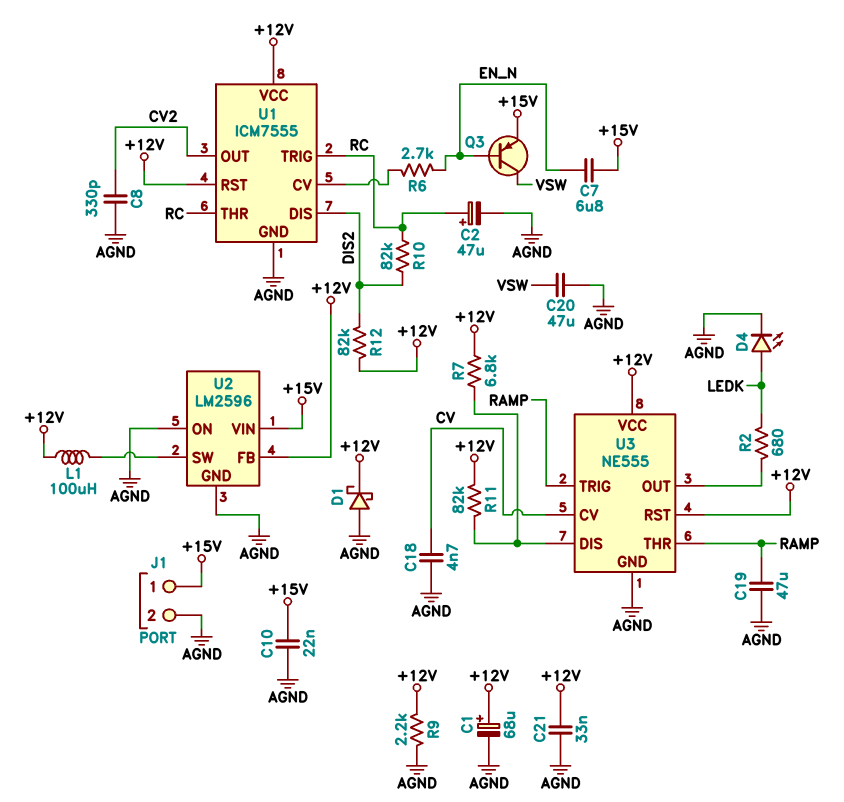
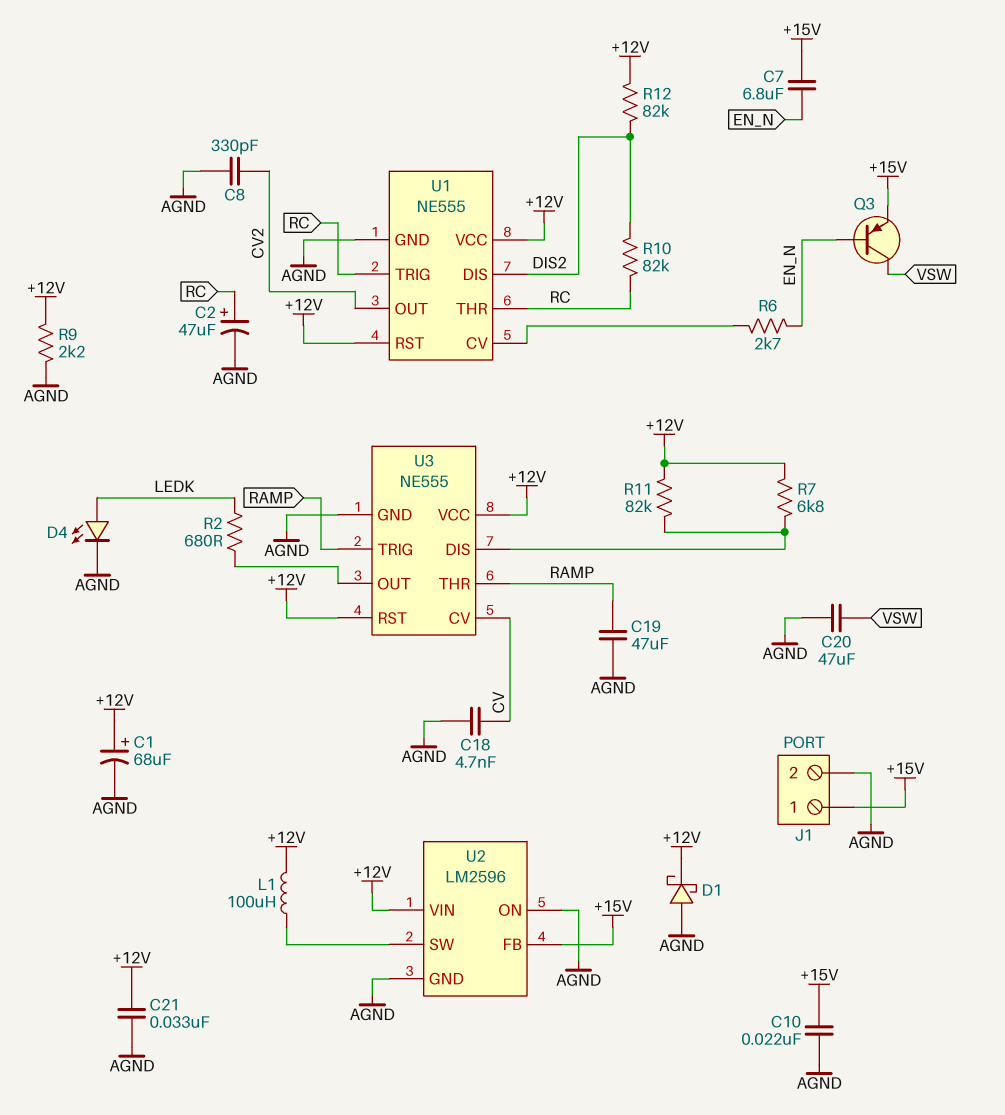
U1: ICM7555 -> NE555
U2 pin FB: +12V -> +15V
U2 pin VIN: +15V -> +12V

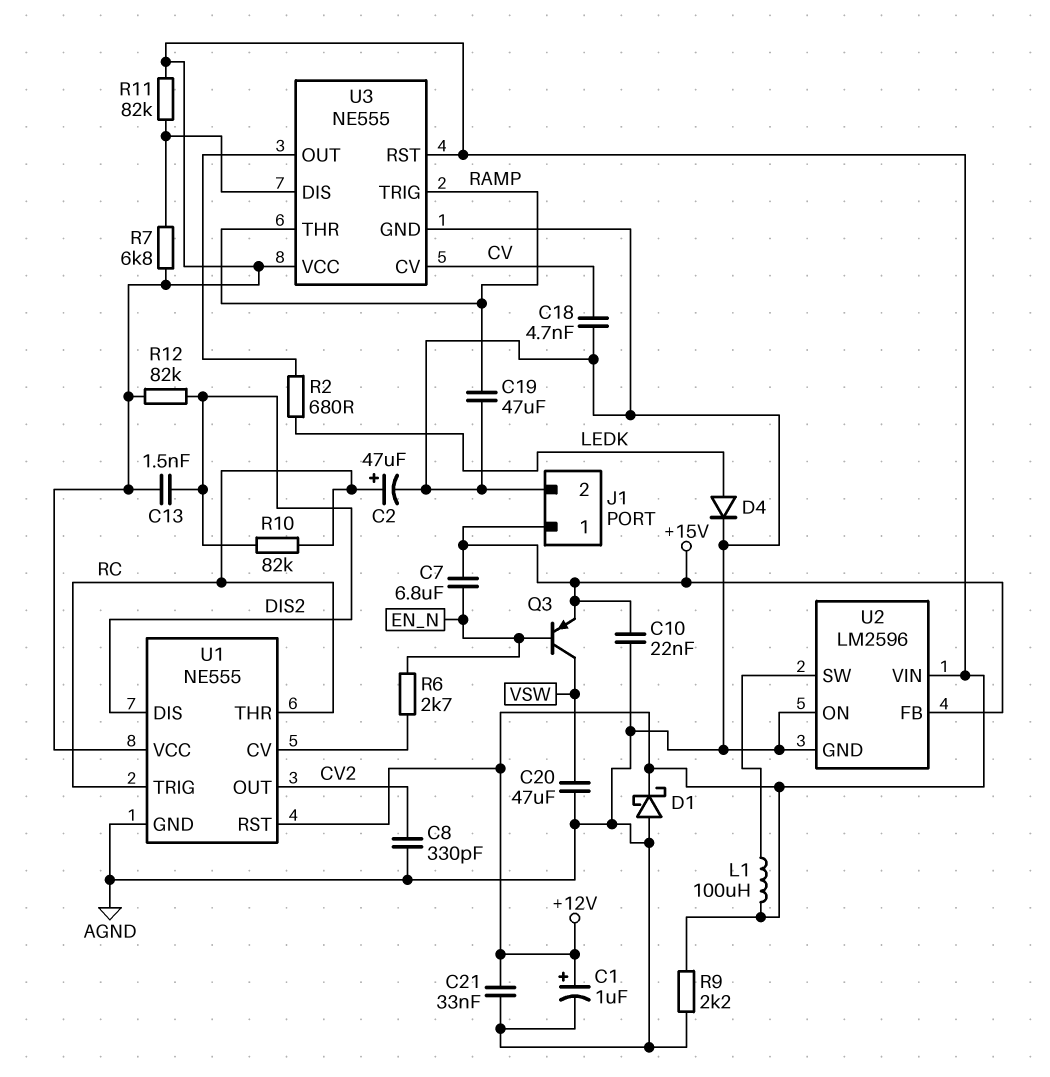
C1: 68uF (plus +12V, minus AGND) -> 1uF (plus +12V, minus AGND)
C13: none -> 1.5nF (+12V, DIS2)
D4: LED (A LEDK, K AGND) -> diode (A LEDK, K AGND)

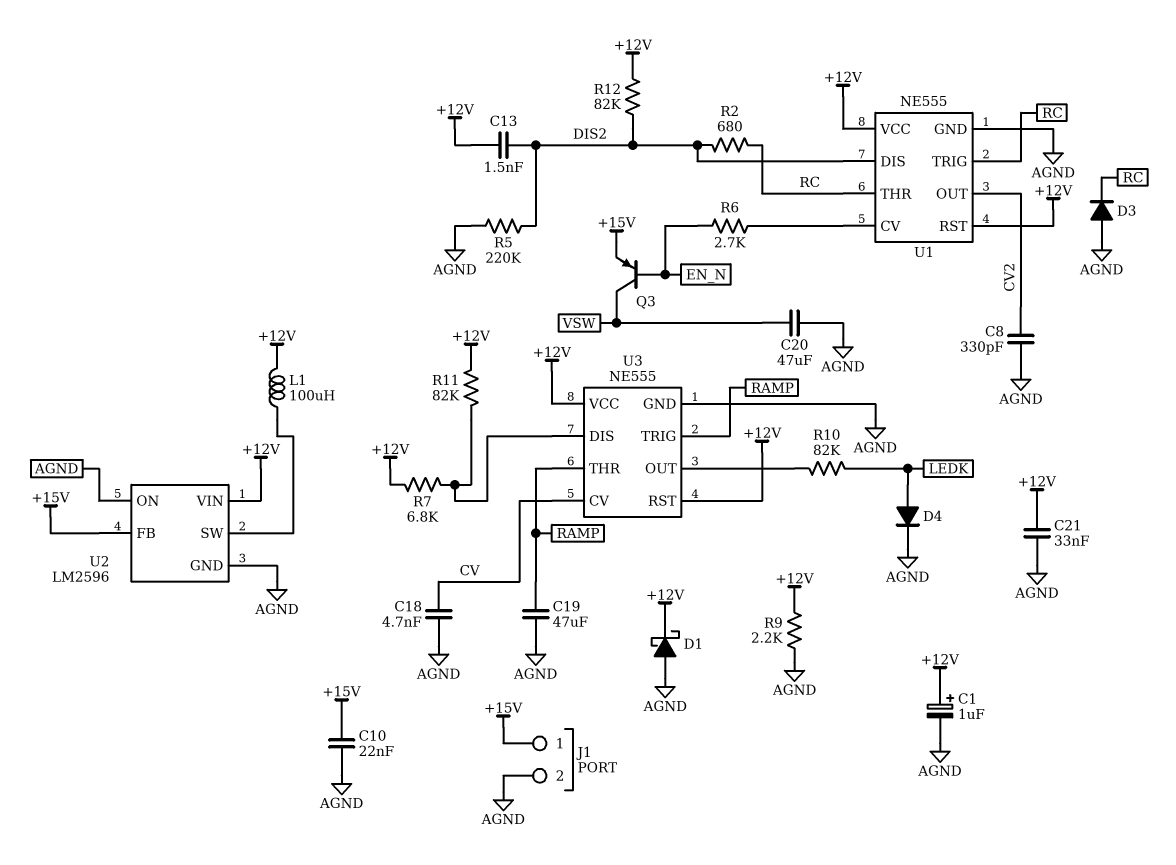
C2: 47uF (plus RC, minus AGND) -> none
C7: 6.8uF (+15V, EN_N) -> none
D3: none -> diode (A AGND, K RC)
R2: 680 (LEDK, U3/OUT) -> 680 (DIS2, RC)
R5: none -> 220k (AGND, DIS2)
R10: 82k (DIS2, RC) -> 82k (LEDK, U3/OUT)

